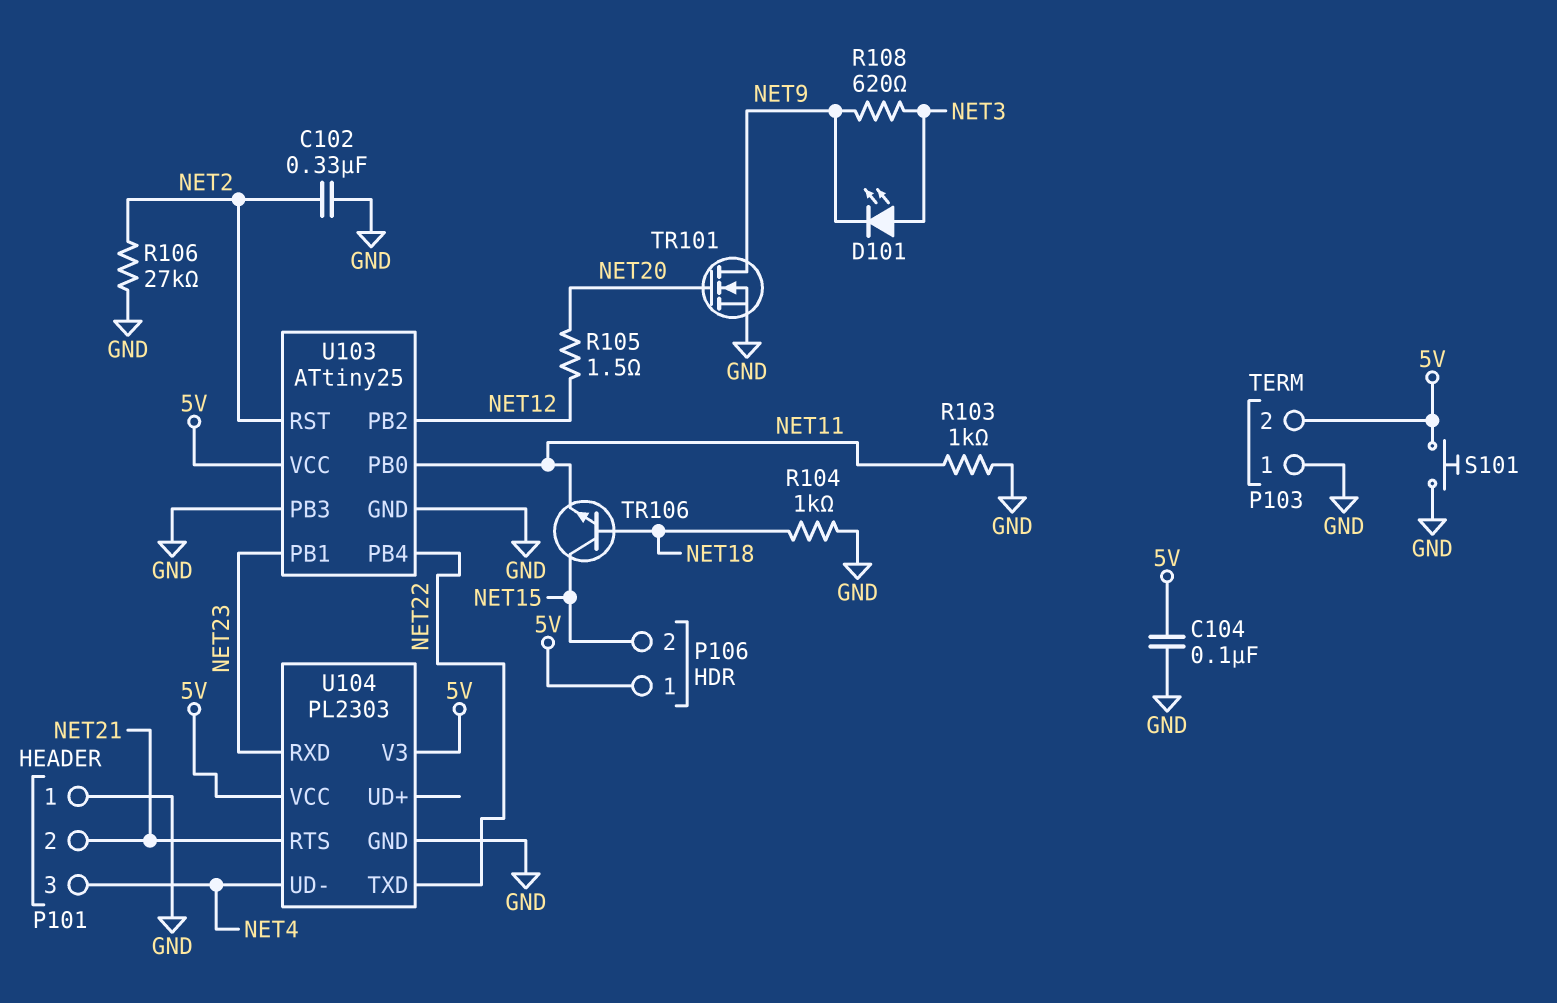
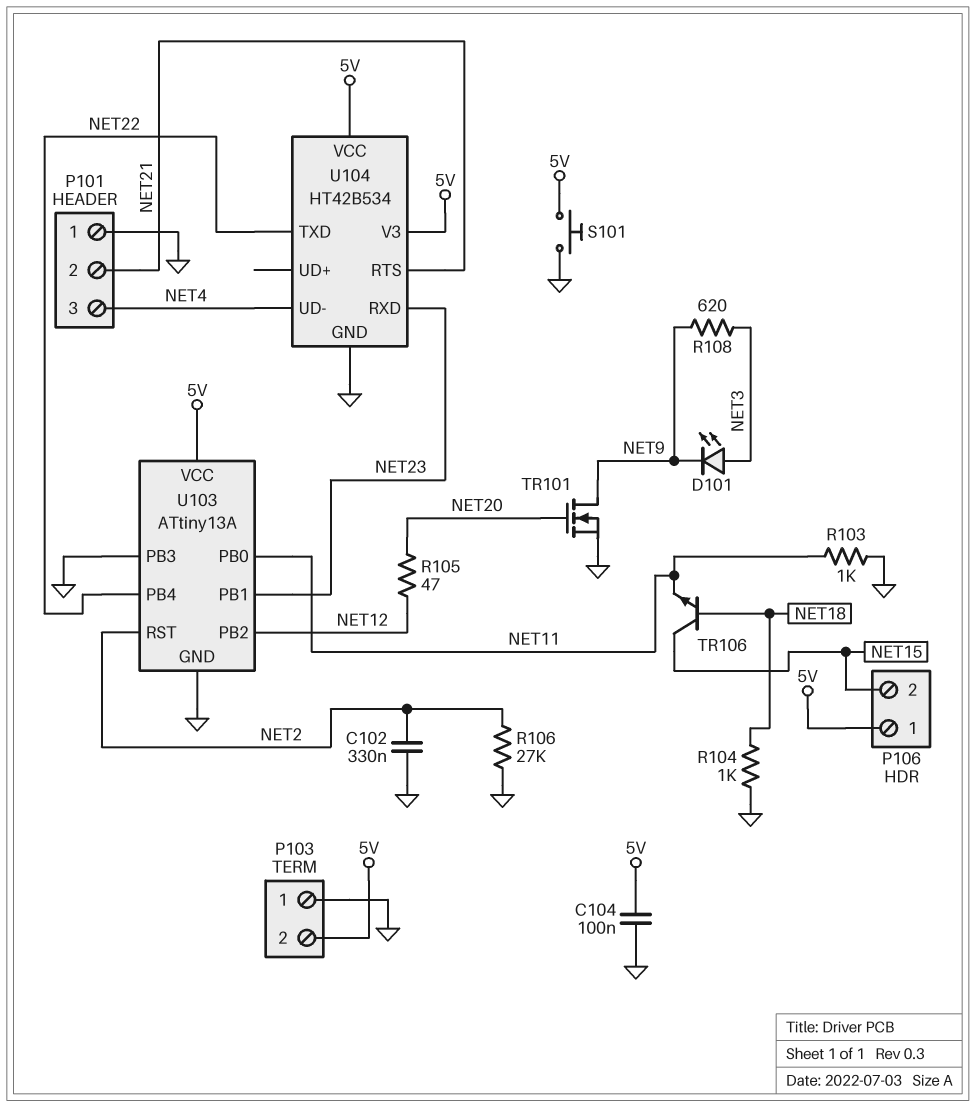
R105: 1.5 (NET12, NET20) -> 47 (NET12, NET20)
U103: ATtiny25 -> ATtiny13A
U104: PL2303 -> HT42B534

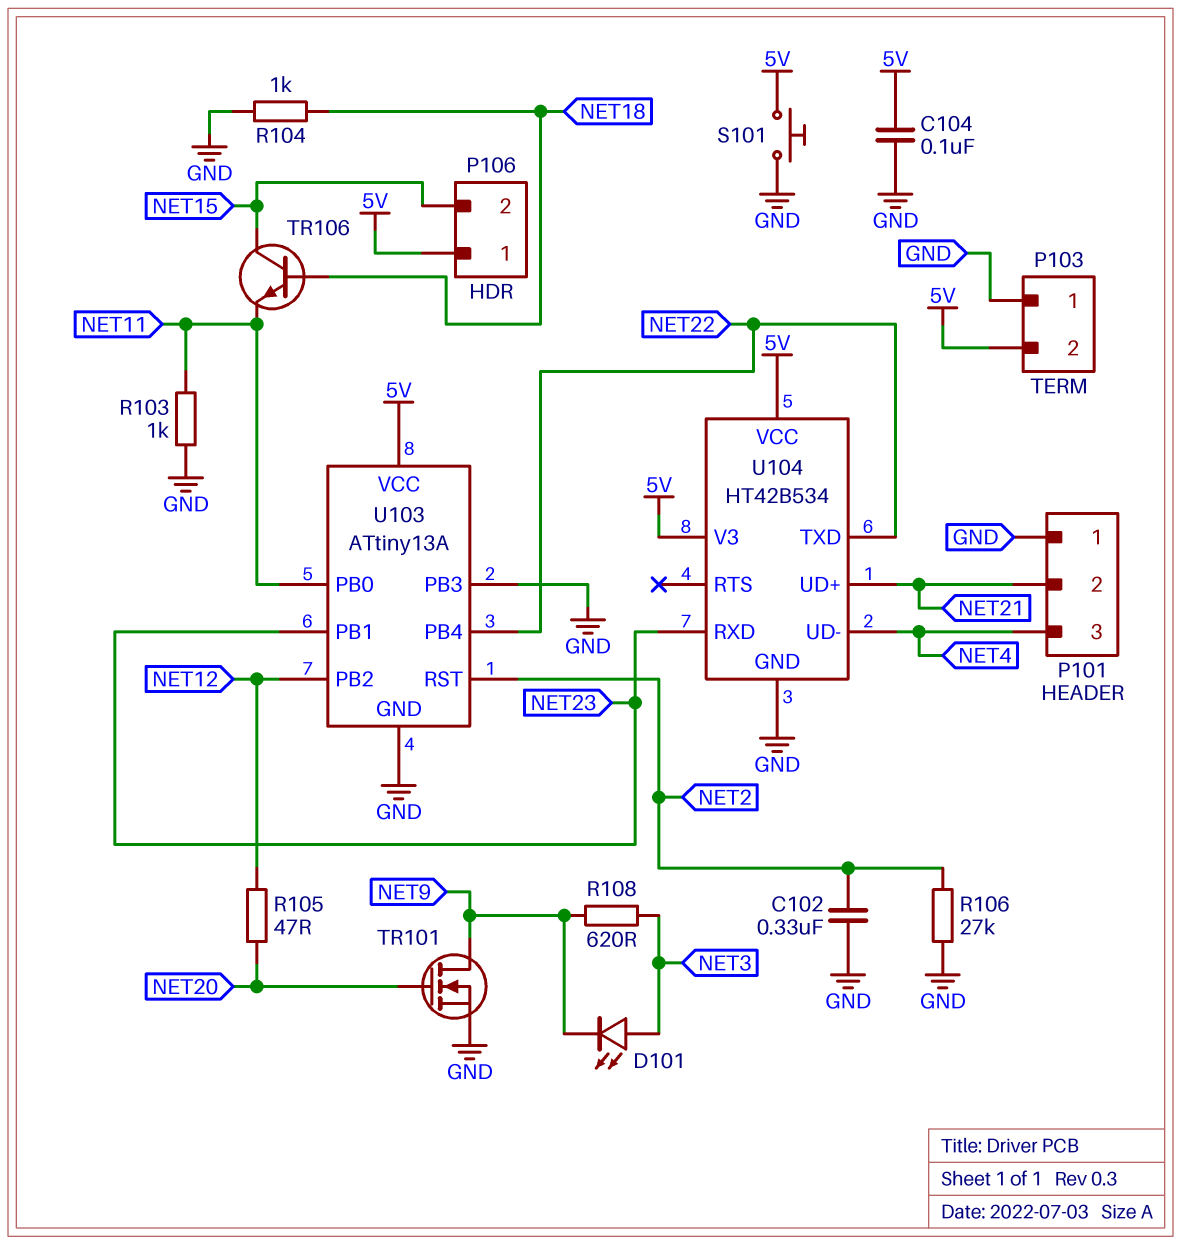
U104 pin RTS: NET21 -> none
U104 pin UD+: none -> NET21

